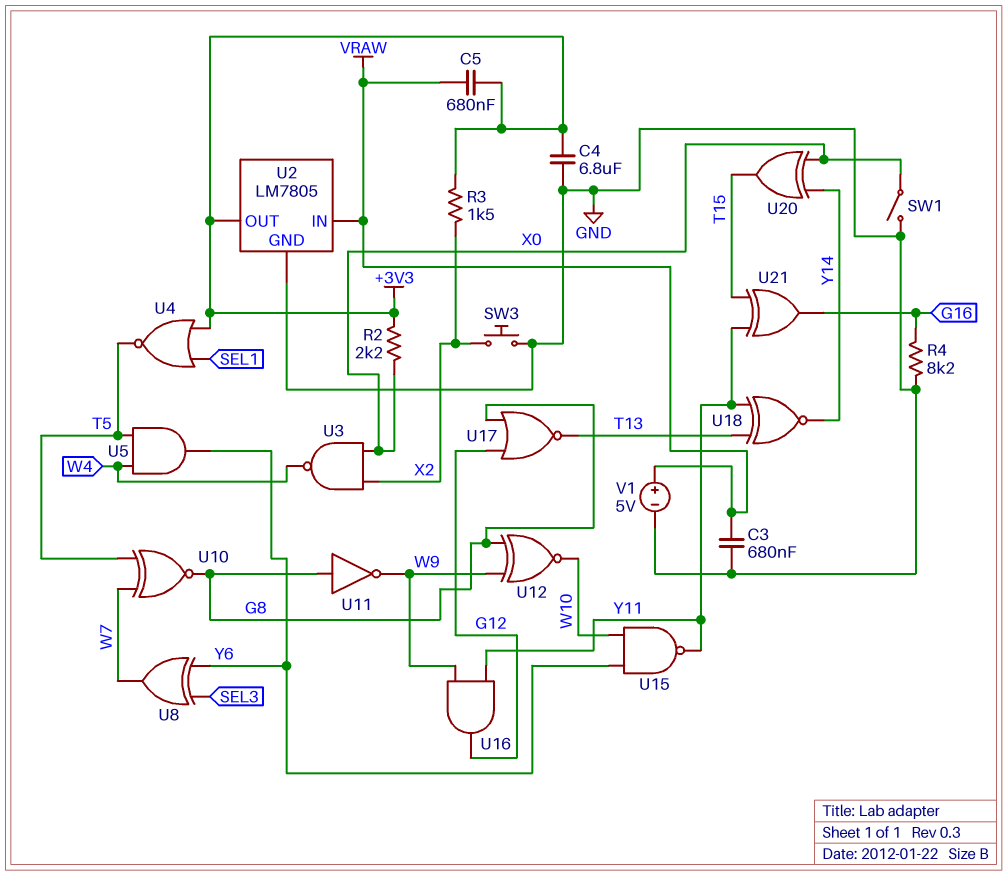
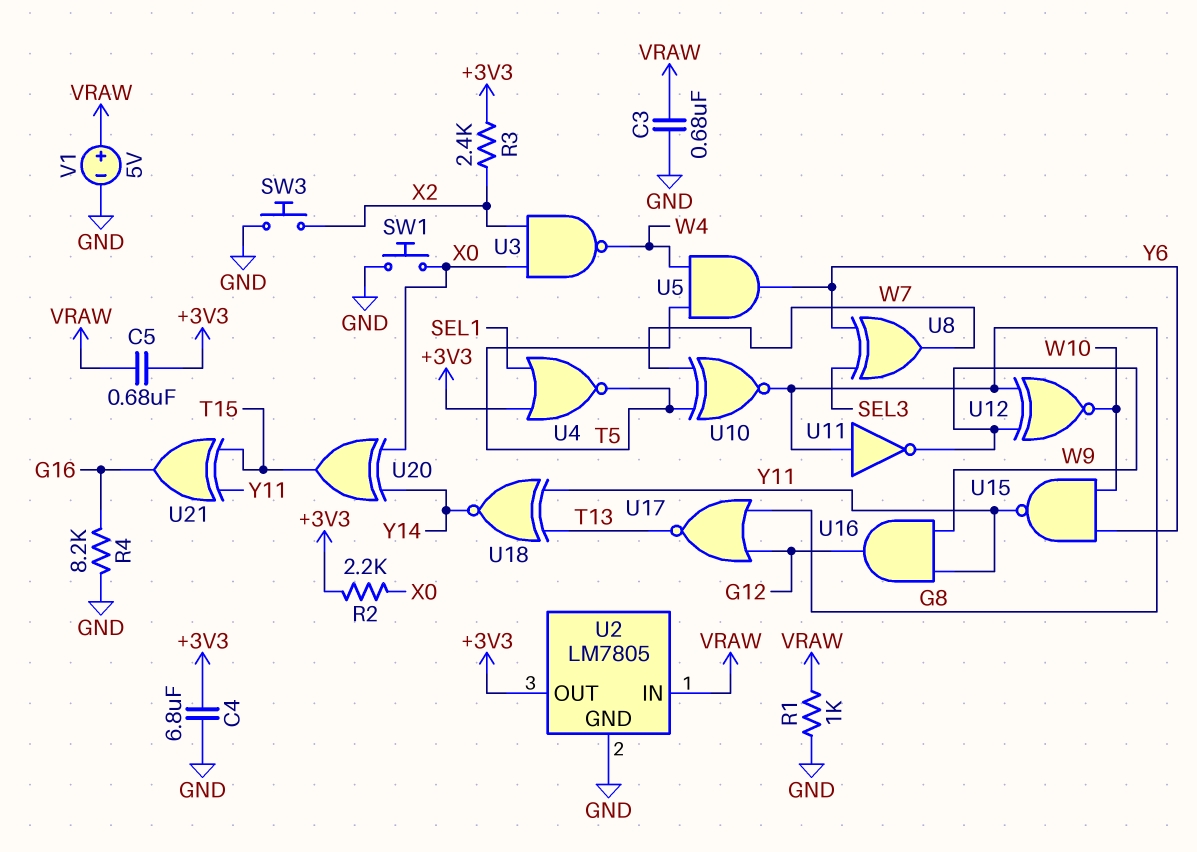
R1: none -> 1k (GND, VRAW)
R3: 1.5k (+3V3, X2) -> 2.4k (+3V3, X2)
SW1: switch (GND, X0) -> button (GND, X0)

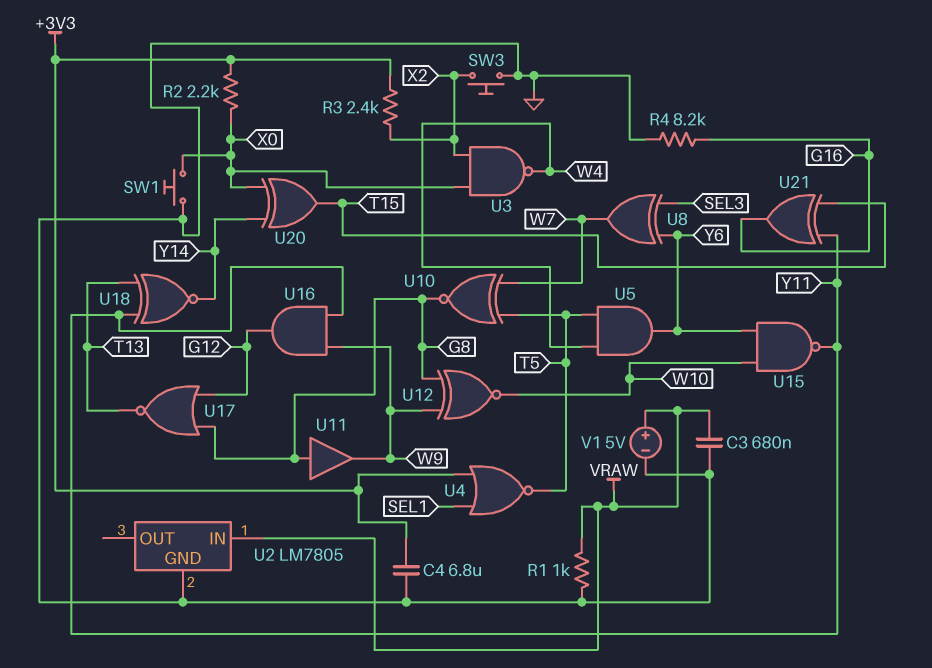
C5: 680nF (+3V3, VRAW) -> none
U2 pin OUT: +3V3 -> none
U11: NOT (in G8, out W9) -> buffer (in G8, out W9)

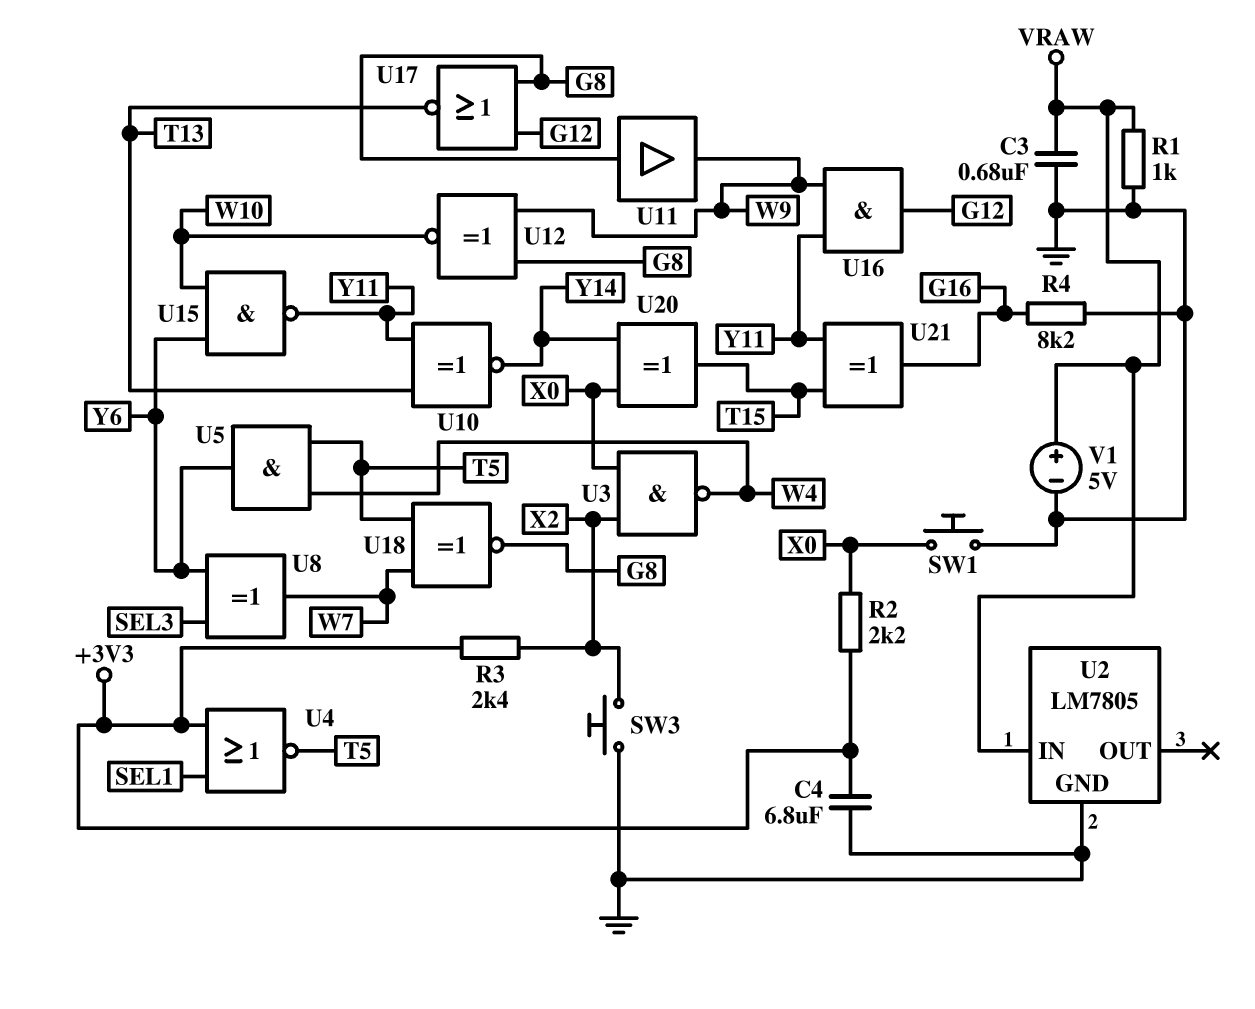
U10: XNOR (in T5, in W7, out G8) -> XNOR (in T13, in Y11, out Y14)
U18: XNOR (in T13, in Y11, out Y14) -> XNOR (in T5, in W7, out G8)

